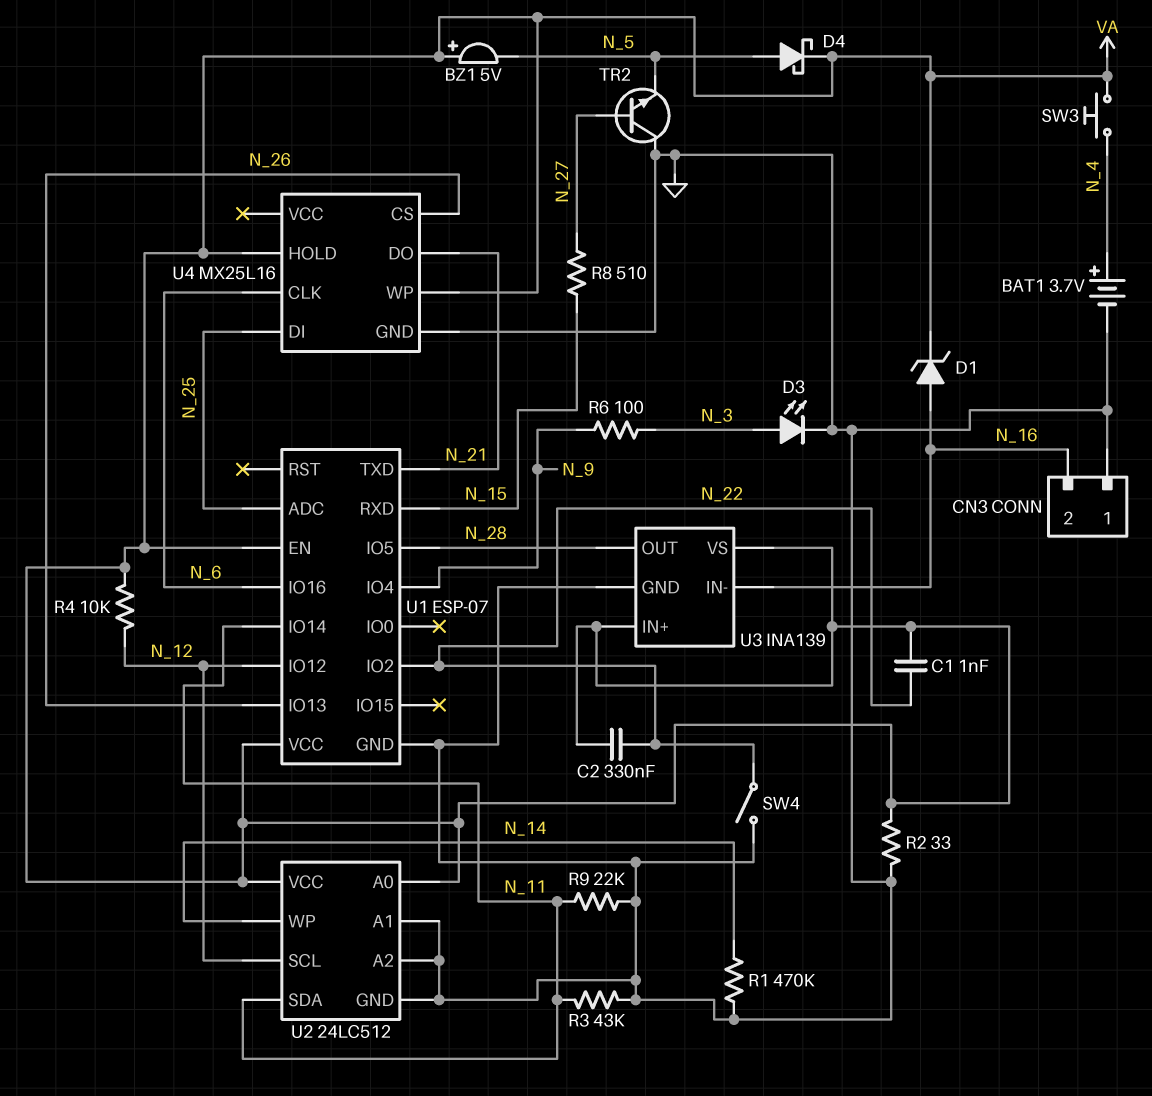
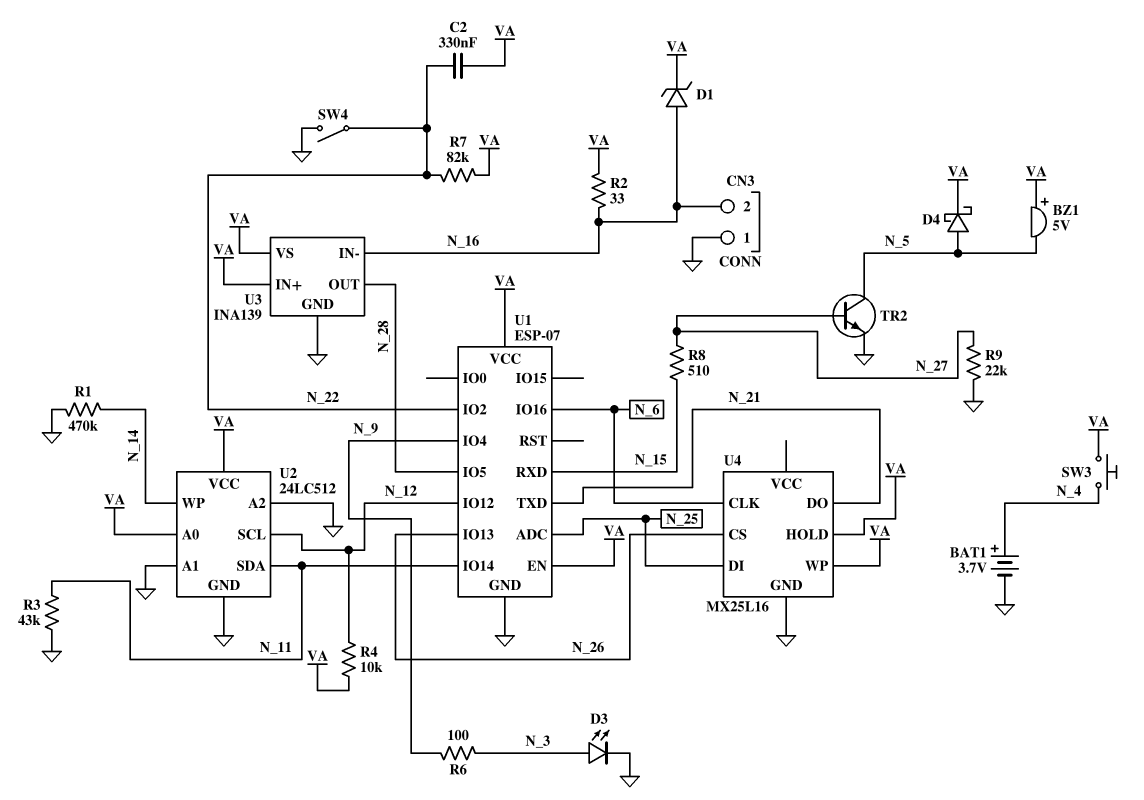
C1: 1nF (N_22, VA) -> none
R2: 33 (GND, VA) -> 33 (N_16, VA)
R7: none -> 82k (N_22, VA)
R9: 22k (GND, N_11) -> 22k (GND, N_27)
TR2: NPN (B N_27, C GND, E N_5) -> NPN (B N_27, C N_5, E GND)

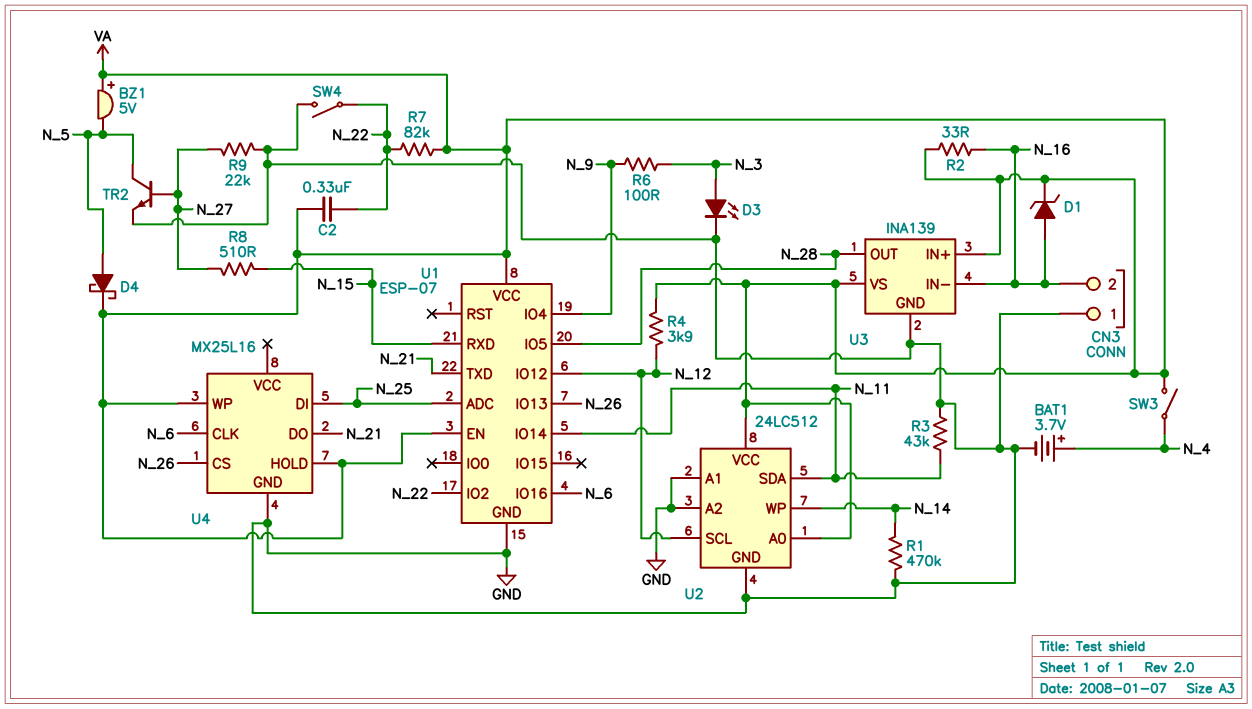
R4: 10k (N_12, VA) -> 3.9k (N_12, VA)
SW3: button (N_4, VA) -> switch (N_4, VA)

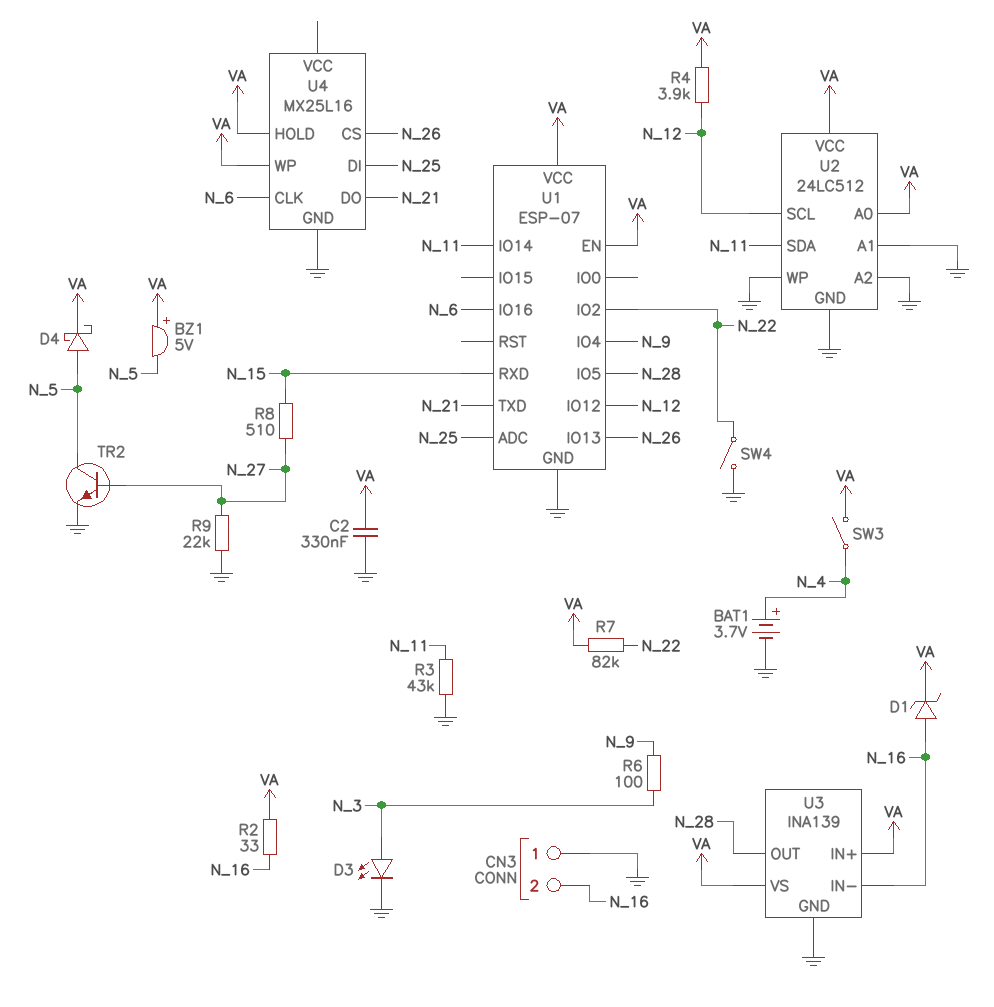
C2: 330nF (N_22, VA) -> 330nF (GND, VA)
R1: 470k (GND, N_14) -> none
U2 pin WP: N_14 -> GND

